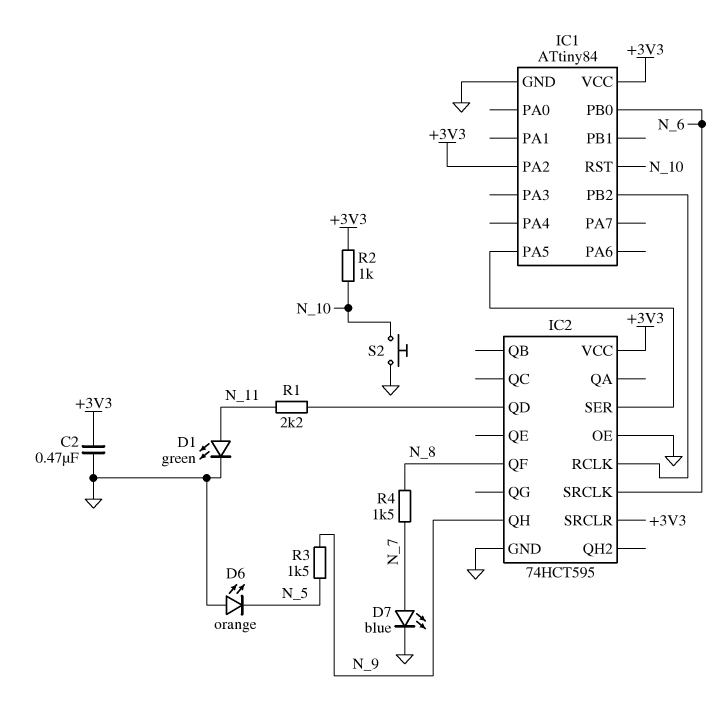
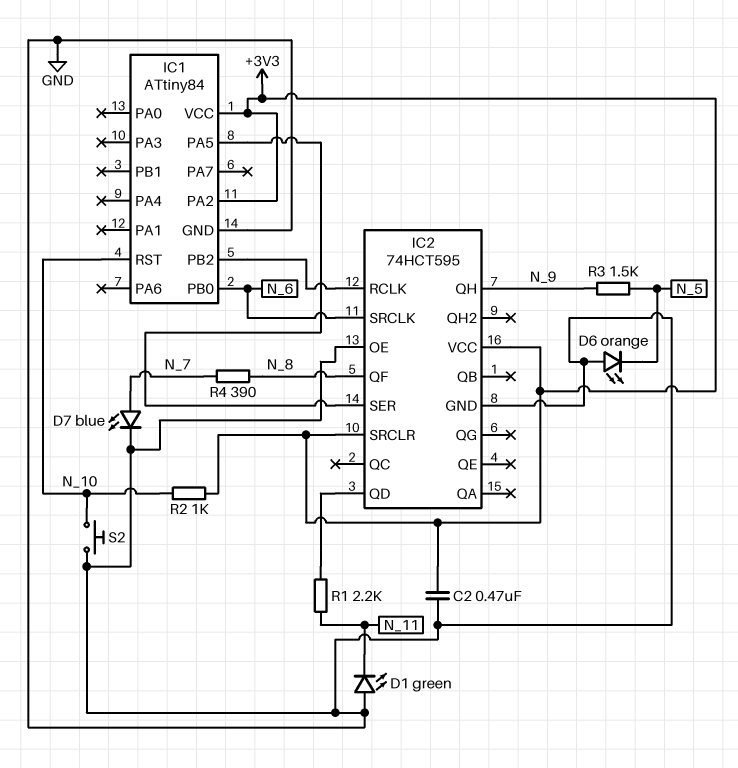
D1: LED green (A N_11, K GND) -> LED green (A GND, K N_11)
R4: 1.5k (N_7, N_8) -> 390 (N_7, N_8)

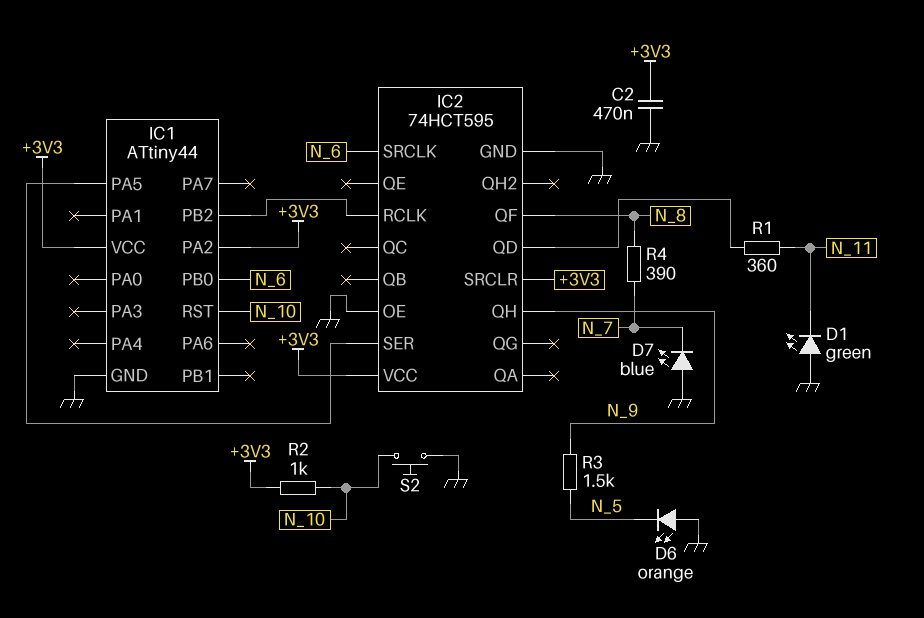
D7: LED blue (A N_7, K GND) -> LED blue (A GND, K N_7)
IC1: ATtiny84 -> ATtiny44
R1: 2.2k (IC2/QD, N_11) -> 360 (IC2/QD, N_11)

